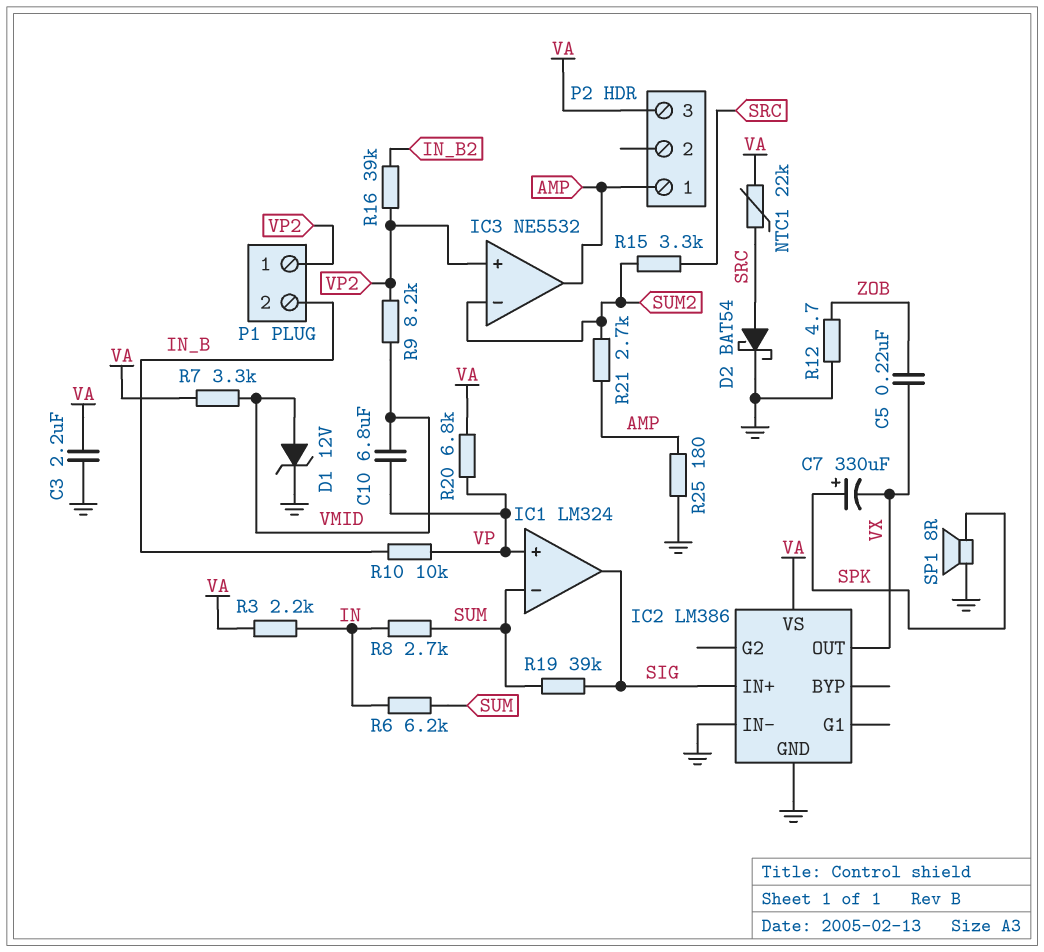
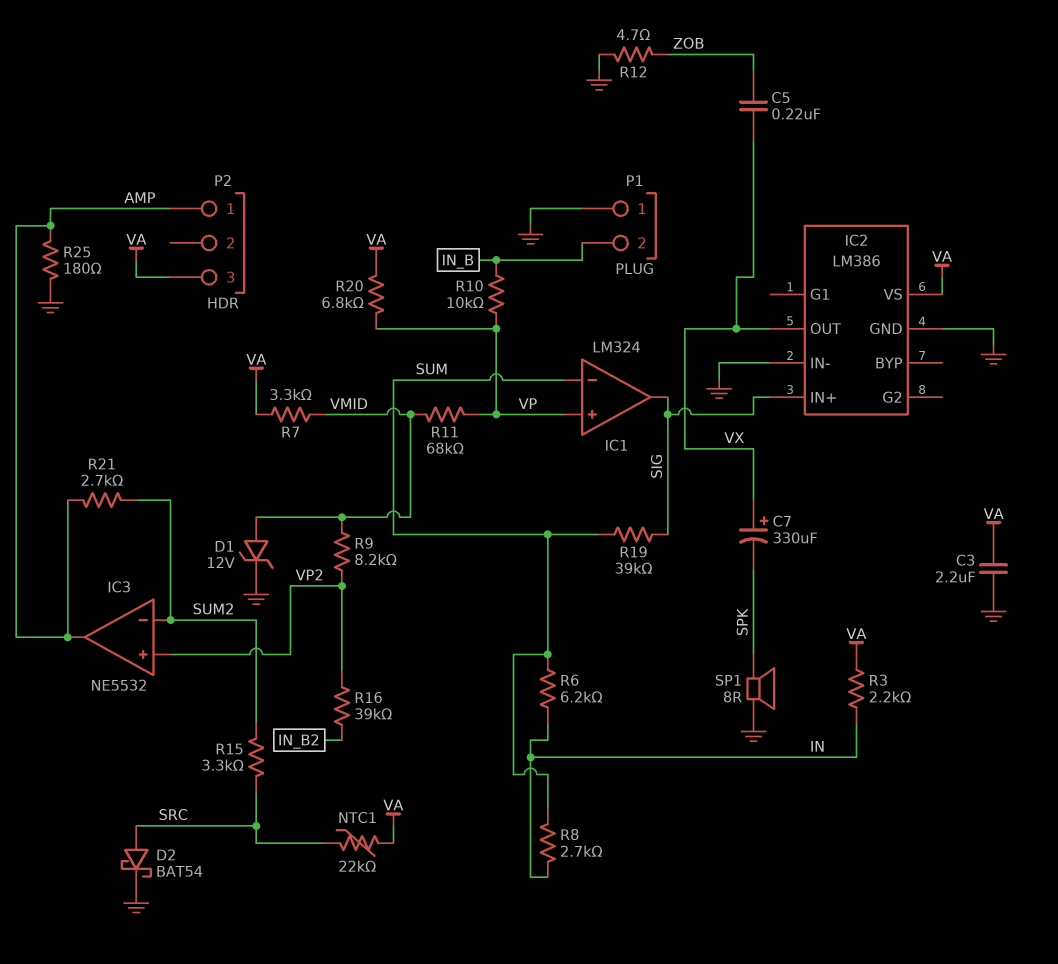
C7: 330uF (plus SPK, minus VX) -> 330uF (plus VX, minus SPK)
C10: 6.8uF (VMID, VP) -> none
P1 pin 1: VP2 -> GND
R11: none -> 68k (VMID, VP)

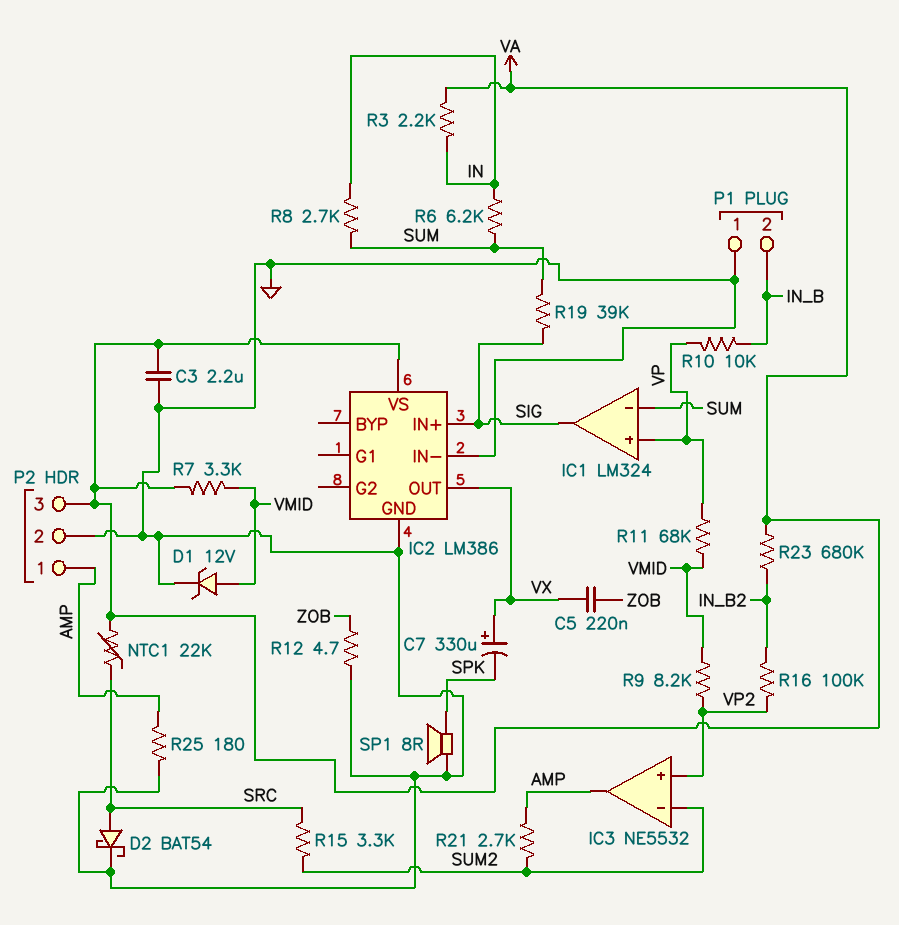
P2 pin 2: none -> GND
R16: 39k (IN_B2, VP2) -> 100k (IN_B2, VP2)
R20: 6.8k (VA, VP) -> none
R23: none -> 680k (IN_B2, VA)

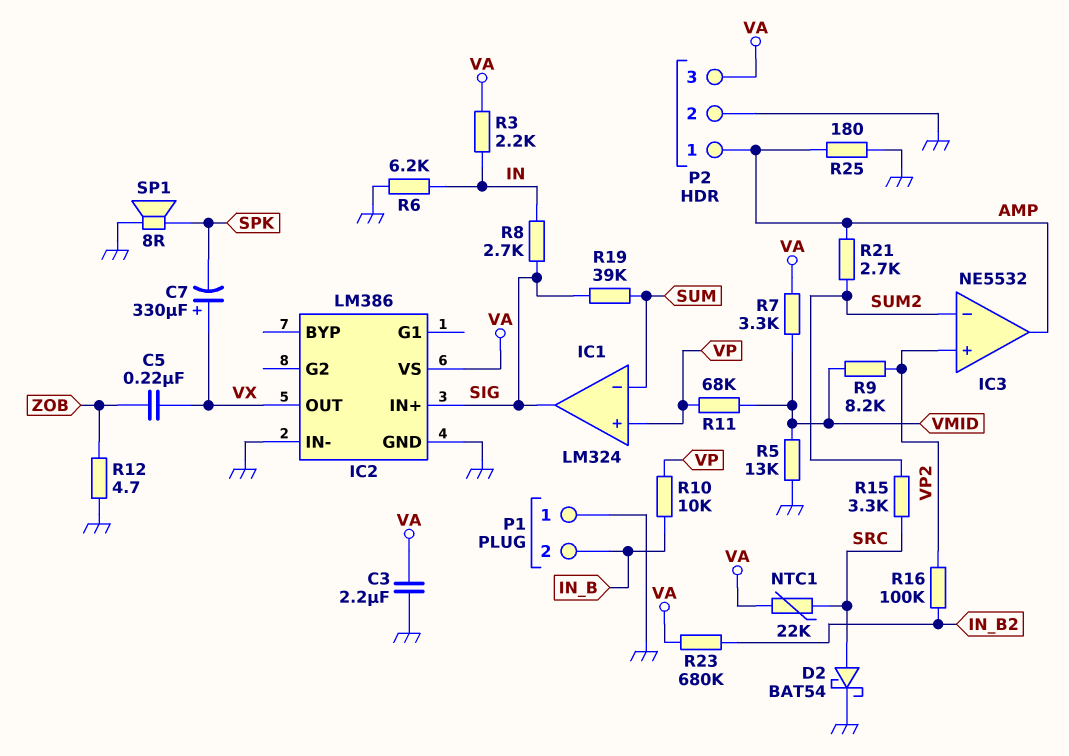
D1: zener 12V (A VMID, K GND) -> none
R5: none -> 13k (GND, VMID)
R6: 6.2k (IN, SUM) -> 6.2k (GND, IN)
R8: 2.7k (IN, SUM) -> 2.7k (IN, SIG)

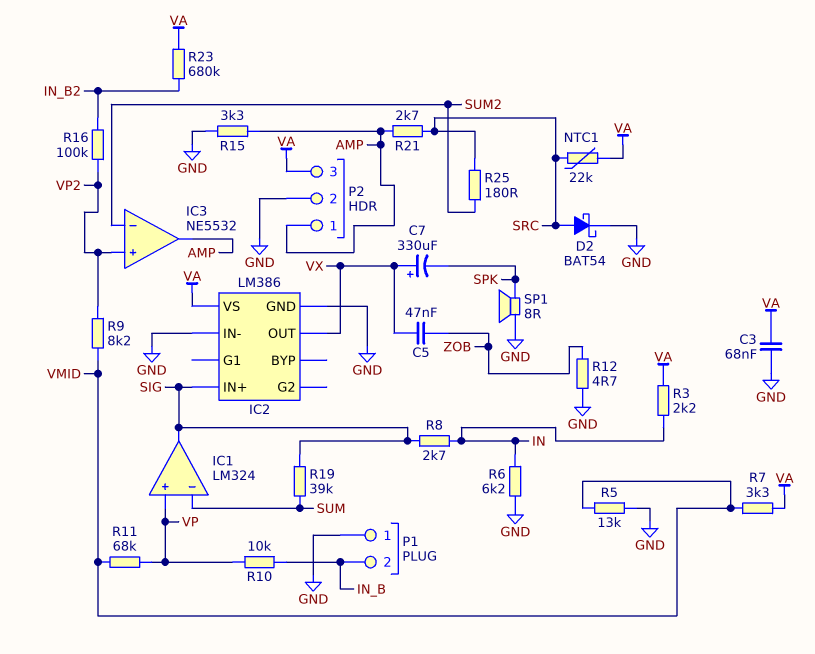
C3: 2.2uF (GND, VA) -> 68nF (GND, VA)
C5: 220nF (VX, ZOB) -> 47nF (VX, ZOB)
R15: 3.3k (SRC, SUM2) -> 3.3k (AMP, GND)
R21: 2.7k (AMP, SUM2) -> 2.7k (AMP, SRC)
R25: 180 (AMP, GND) -> 180 (SRC, SUM2)

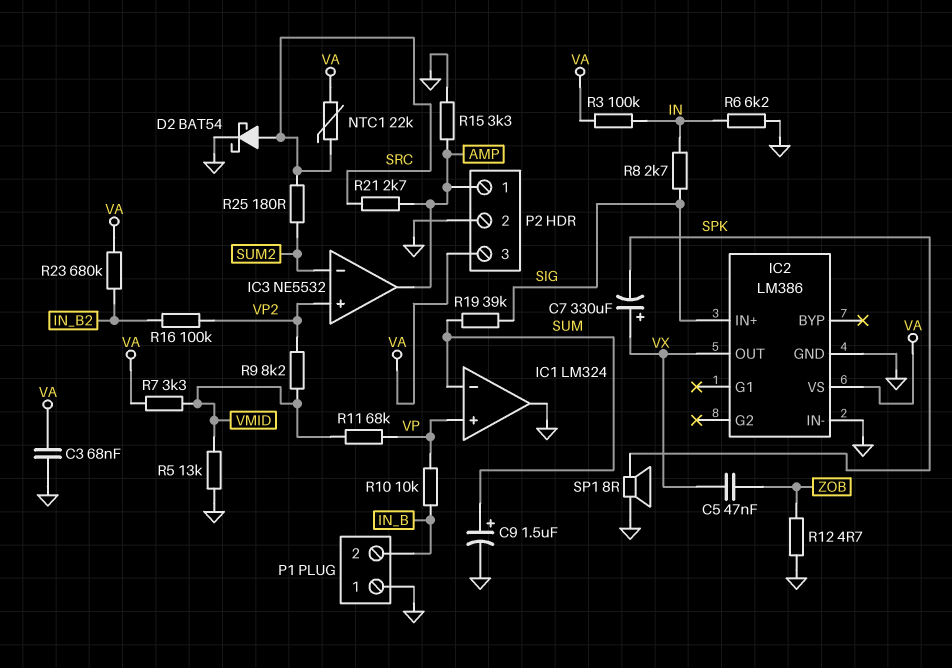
C9: none -> 1.5uF (plus SUM, minus GND)
IC1 pin out: SIG -> GND
R3: 2.2k (IN, VA) -> 100k (IN, VA)

